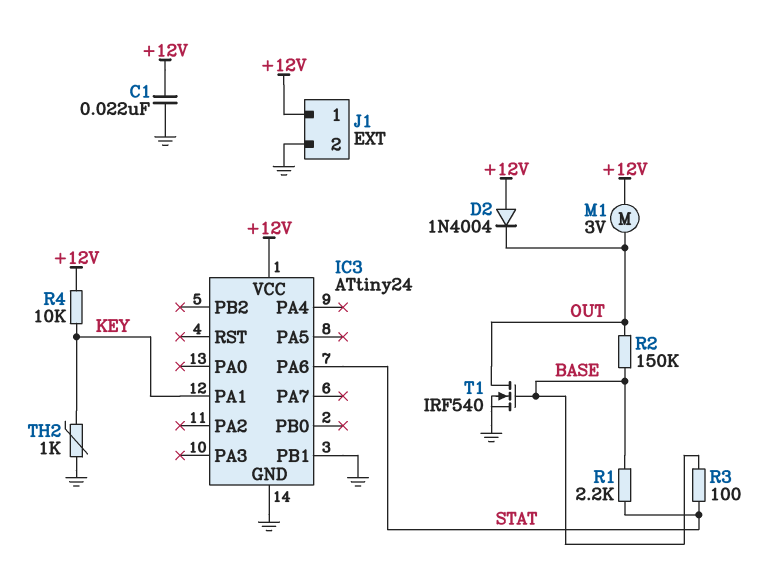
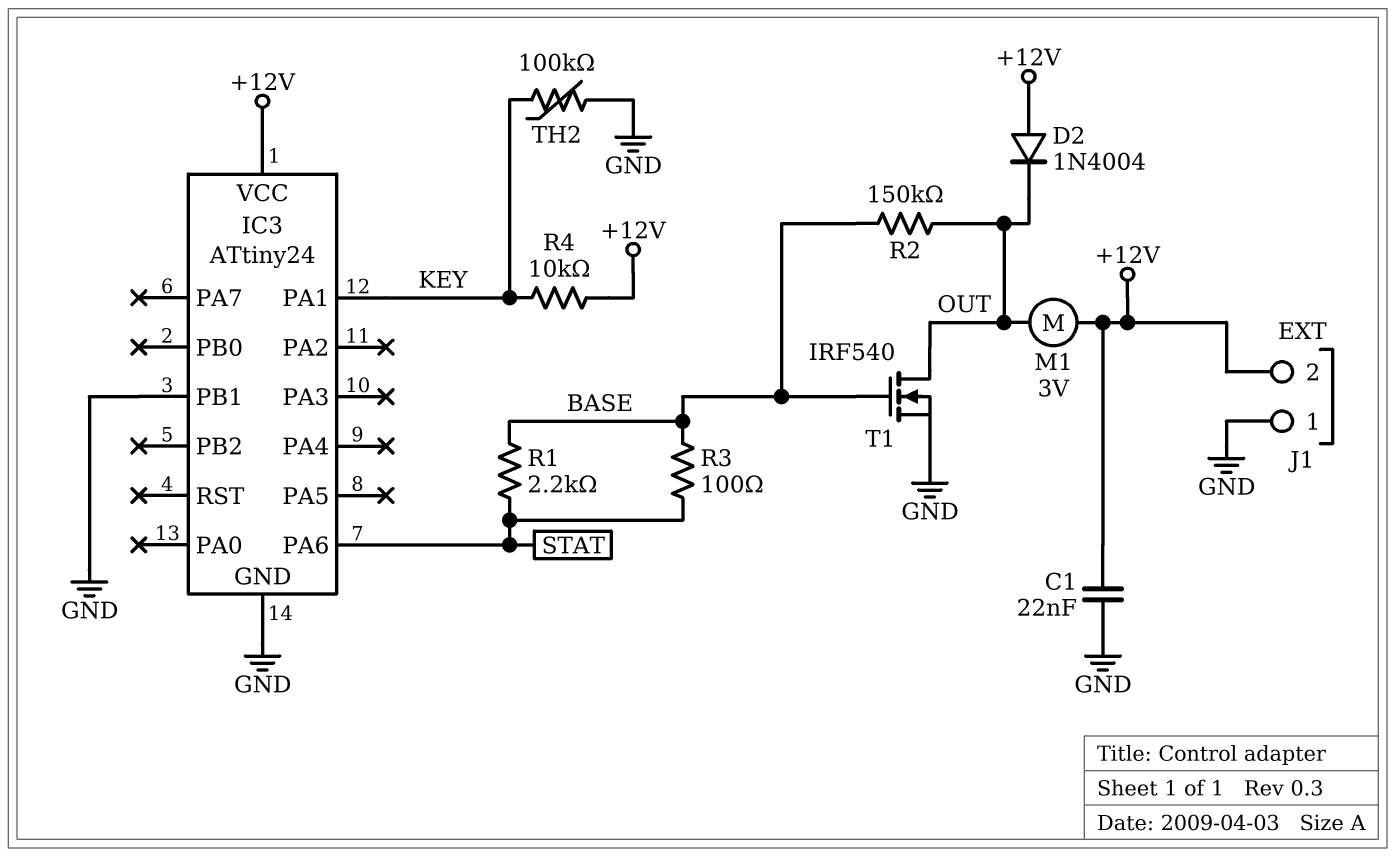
J1 pin 1: +12V -> GND
J1 pin 2: GND -> +12V
TH2: 1k (GND, KEY) -> 100k (GND, KEY)

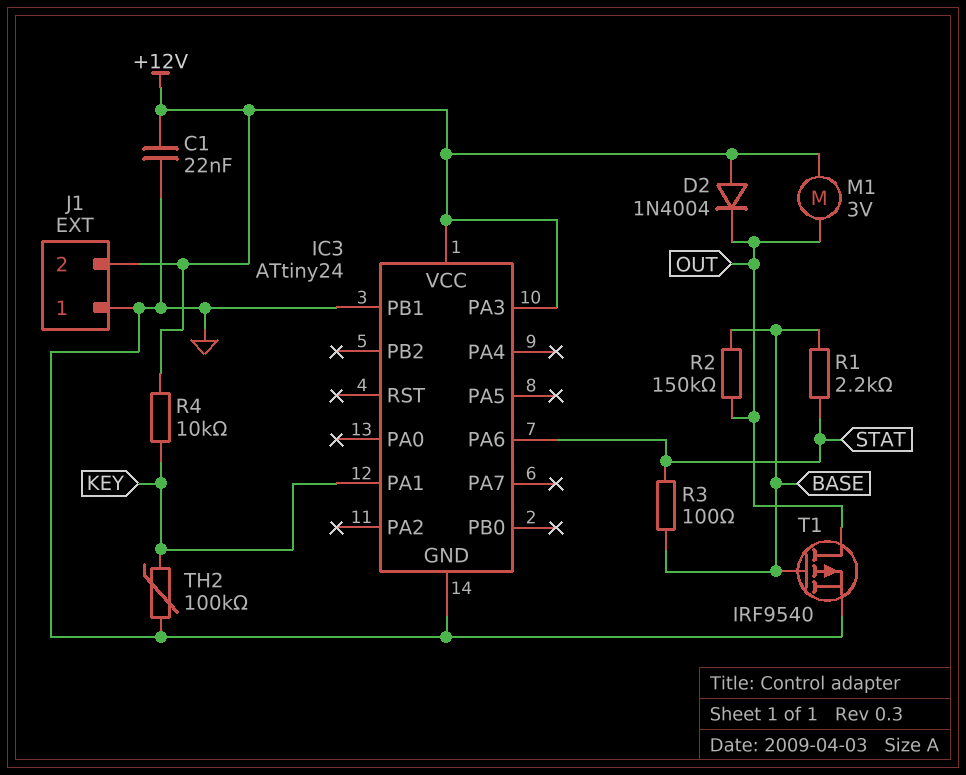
IC3 pin PA3: none -> +12V
T1: NMOS IRF540 (G BASE, D OUT, S GND) -> PMOS IRF9540 (G BASE, D OUT, S GND)

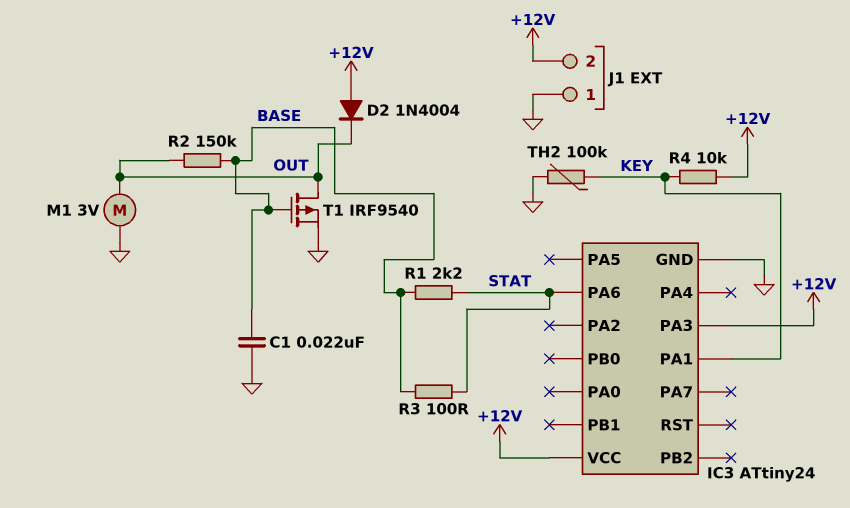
C1: 22nF (+12V, GND) -> 22nF (BASE, GND)
IC3 pin PB1: GND -> none
M1: motor 3V (+12V, OUT) -> motor 3V (GND, OUT)

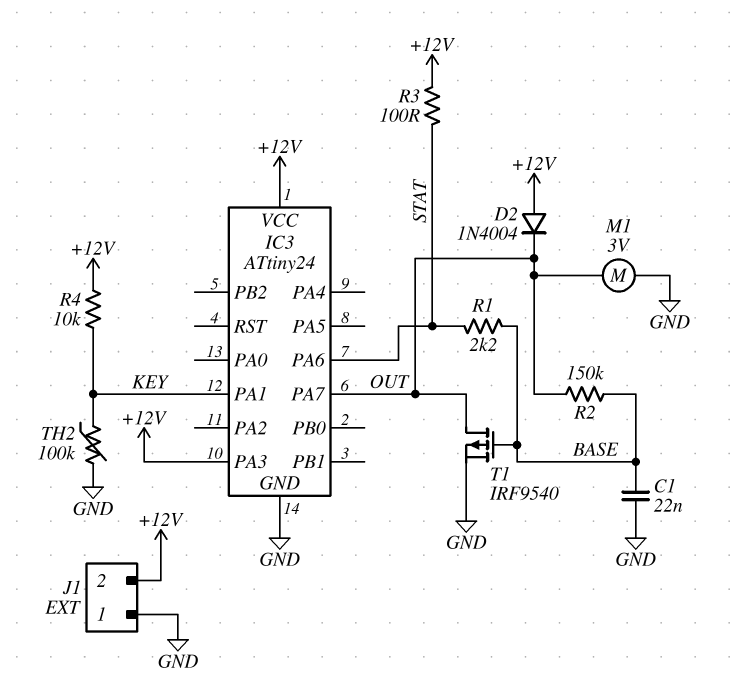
IC3 pin PA7: none -> OUT
R3: 100 (BASE, STAT) -> 100 (+12V, STAT)

